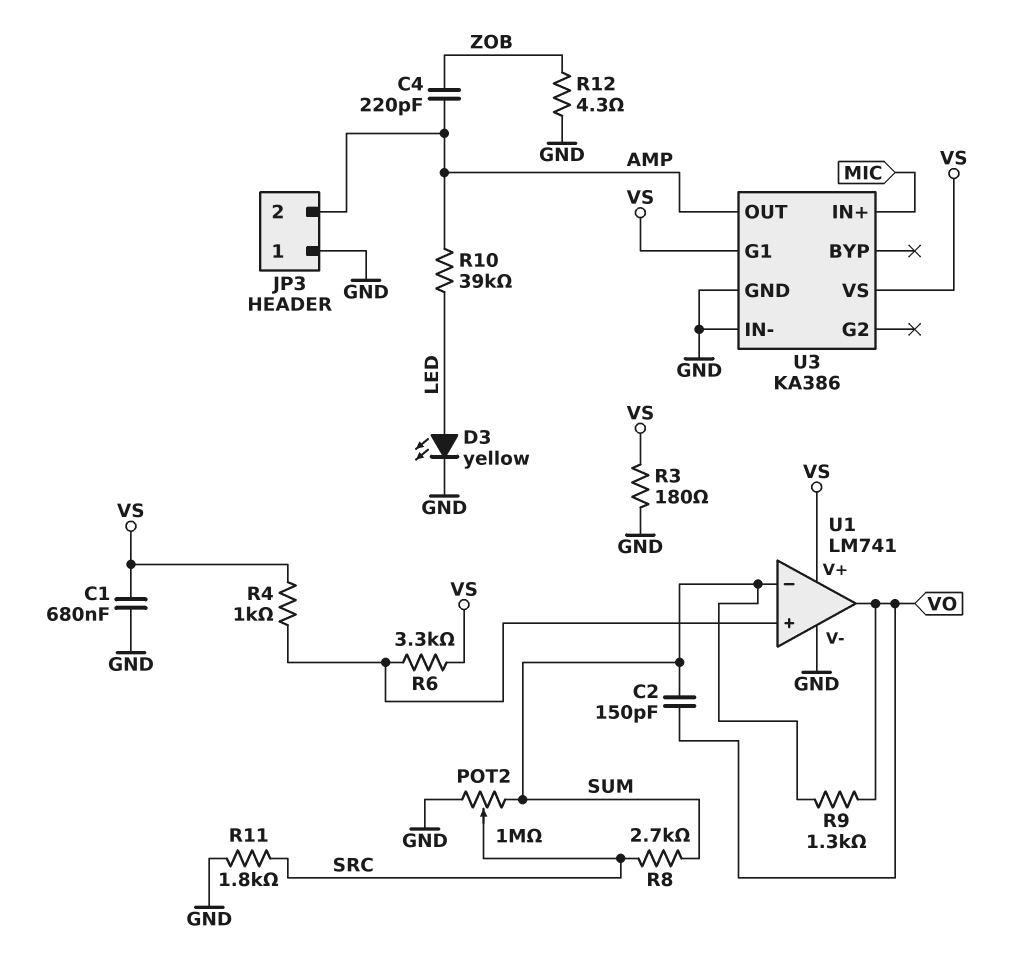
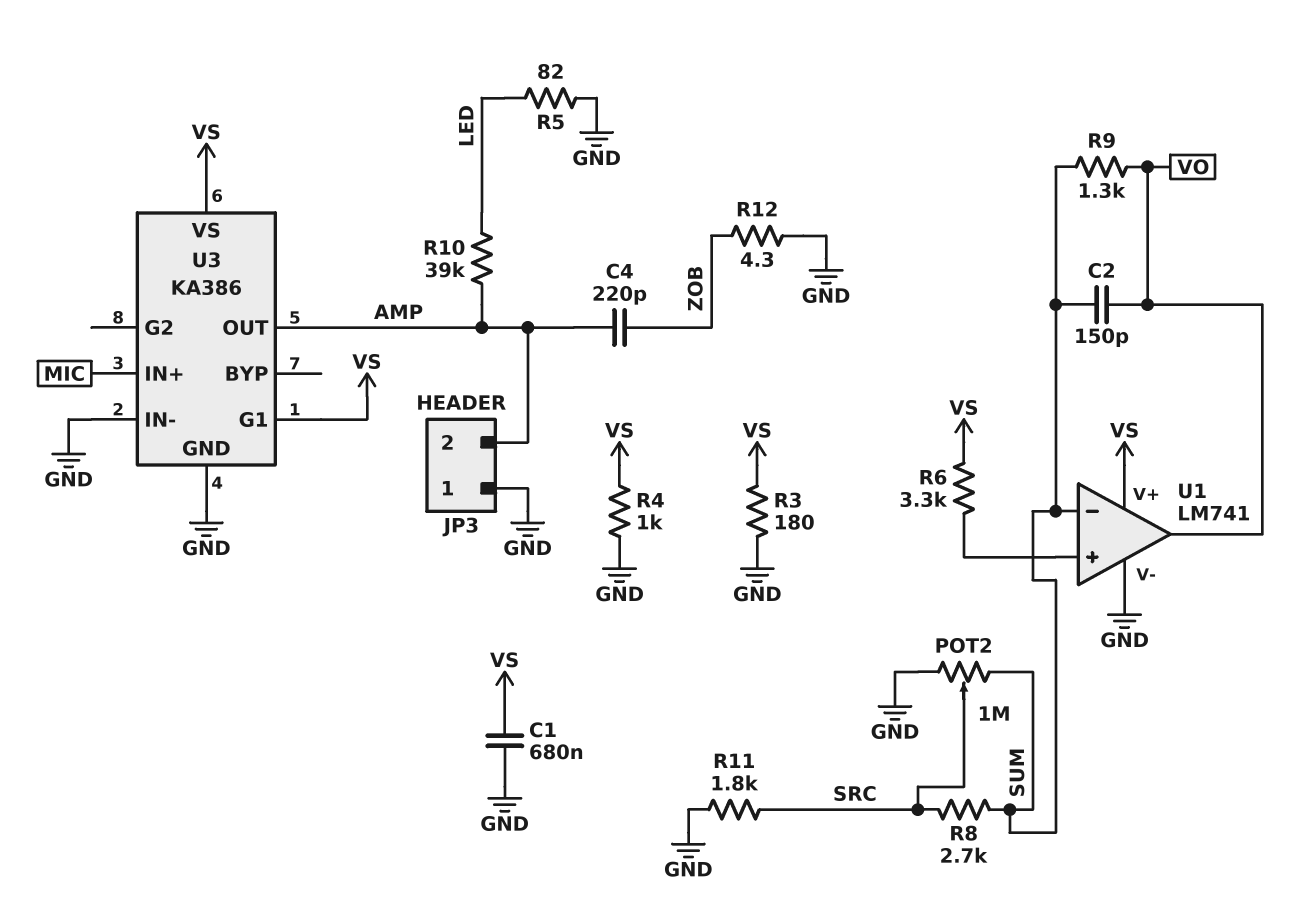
D3: LED yellow (A LED, K GND) -> none
R4: 1k (U1/in+, VS) -> 1k (GND, VS)
R5: none -> 82 (GND, LED)

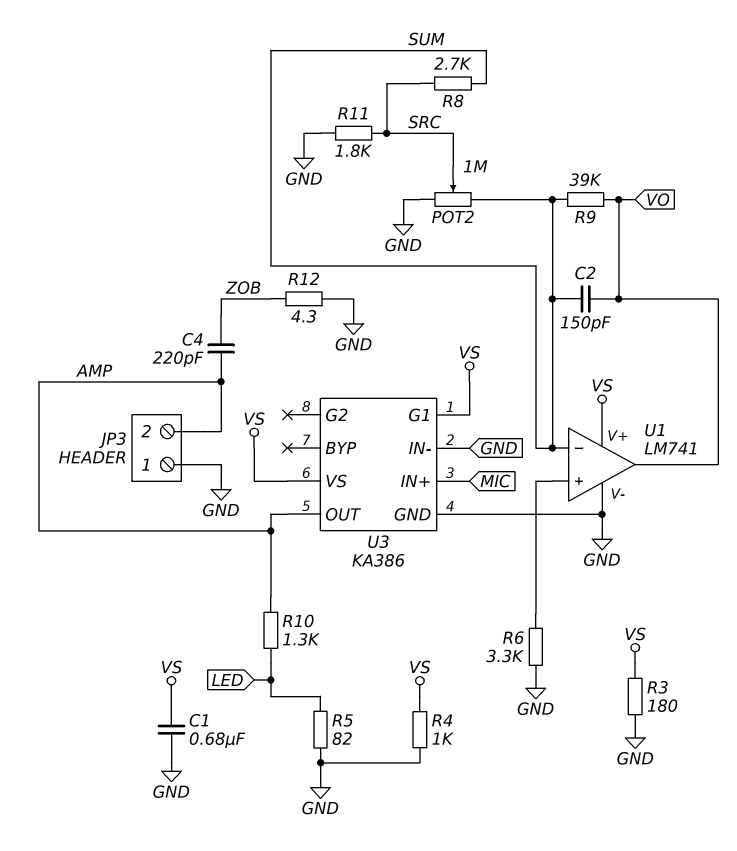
R6: 3.3k (U1/in+, VS) -> 3.3k (GND, U1/in+)
R9: 1.3k (SUM, VO) -> 39k (SUM, VO)
R10: 39k (AMP, LED) -> 1.3k (AMP, LED)

